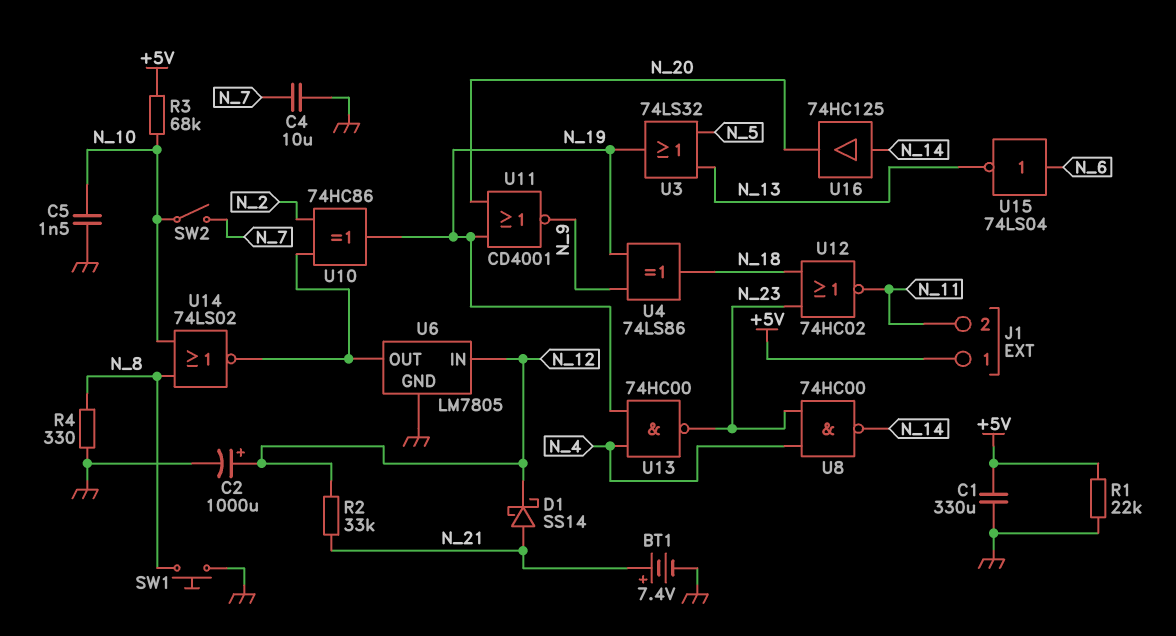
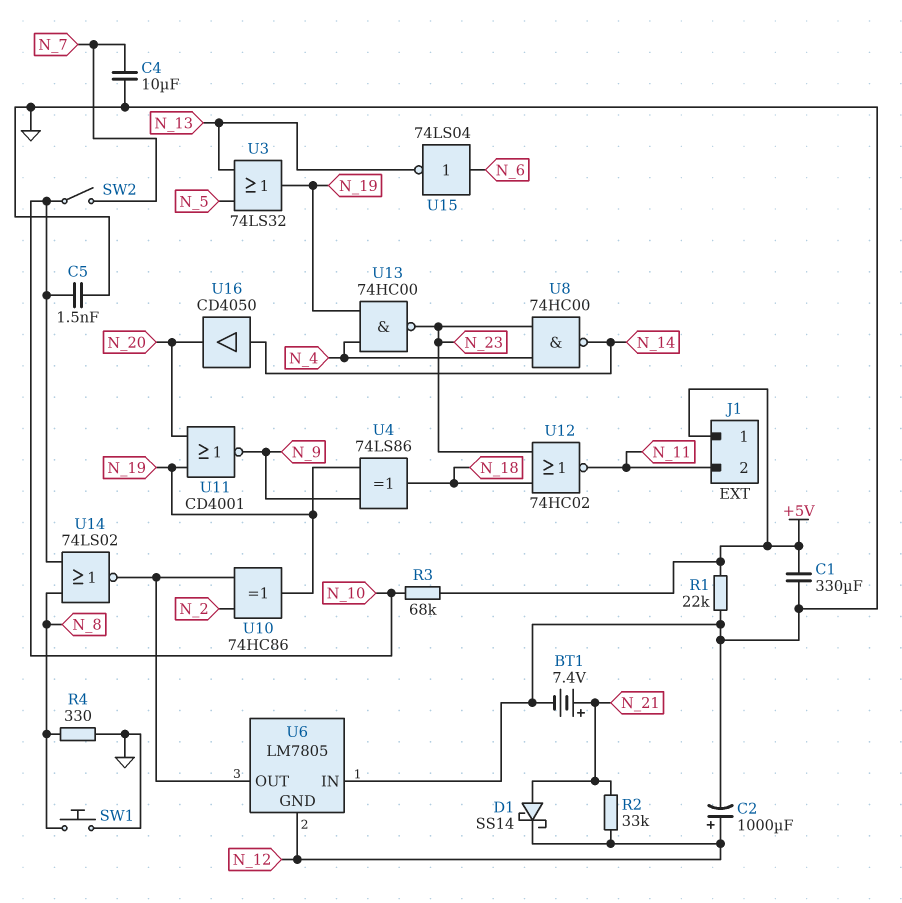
U6 pin GND: GND -> N_12
U6 pin IN: N_12 -> GND
U16: buffer 74HC125 (in N_14, out N_20) -> buffer CD4050 (in N_14, out N_20)

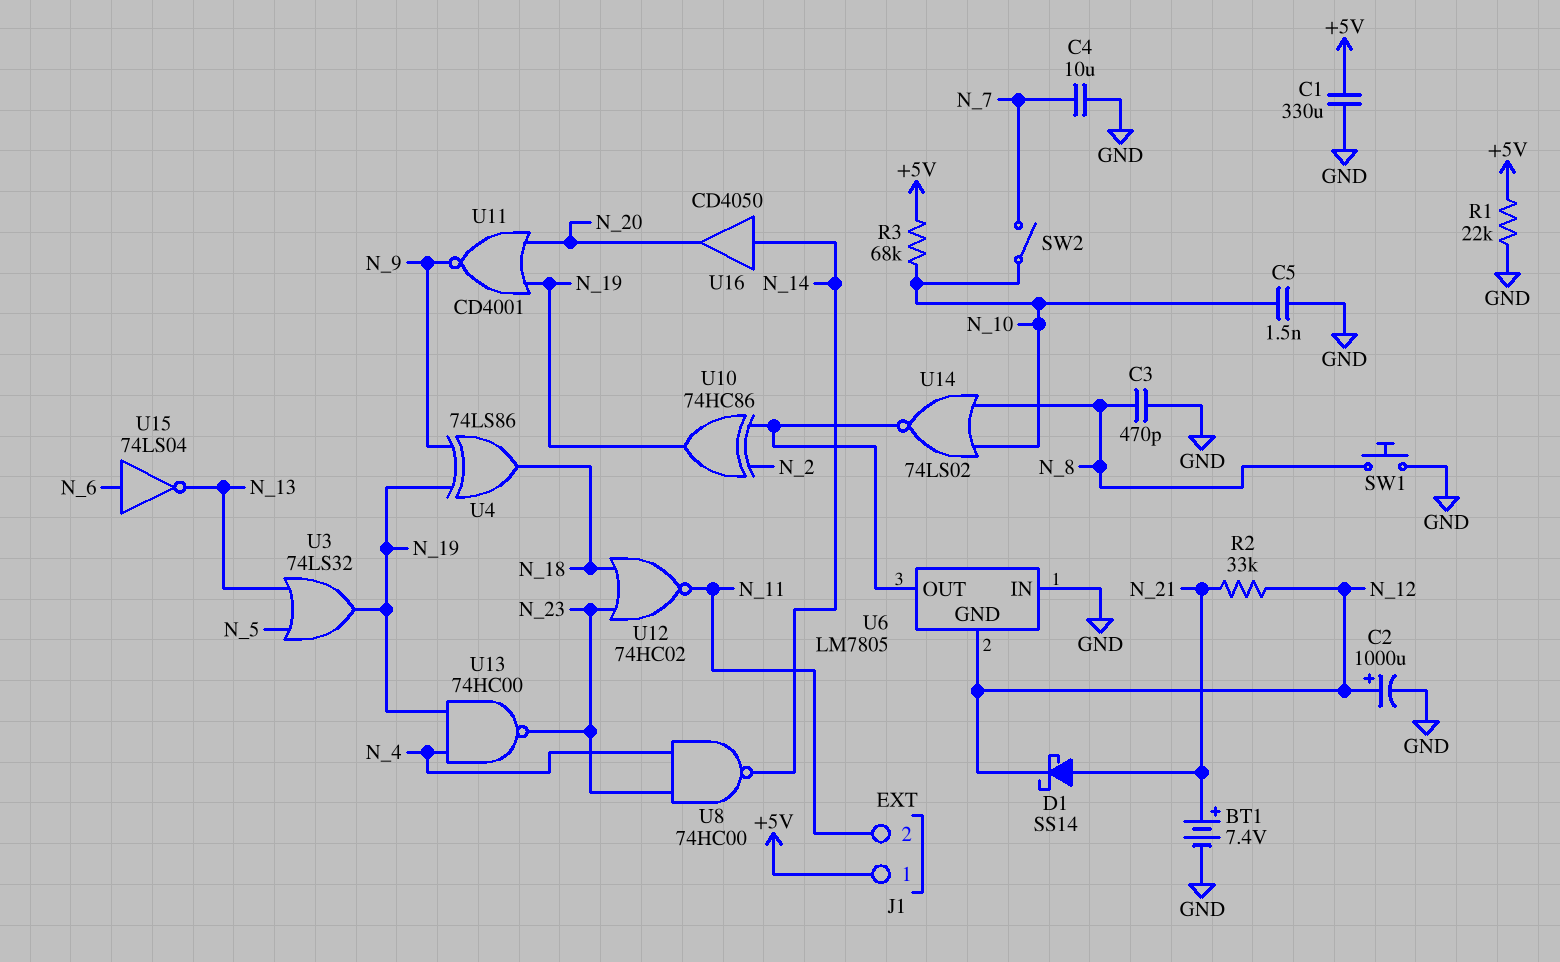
C3: none -> 470pF (GND, N_8)
R4: 330 (GND, N_8) -> none

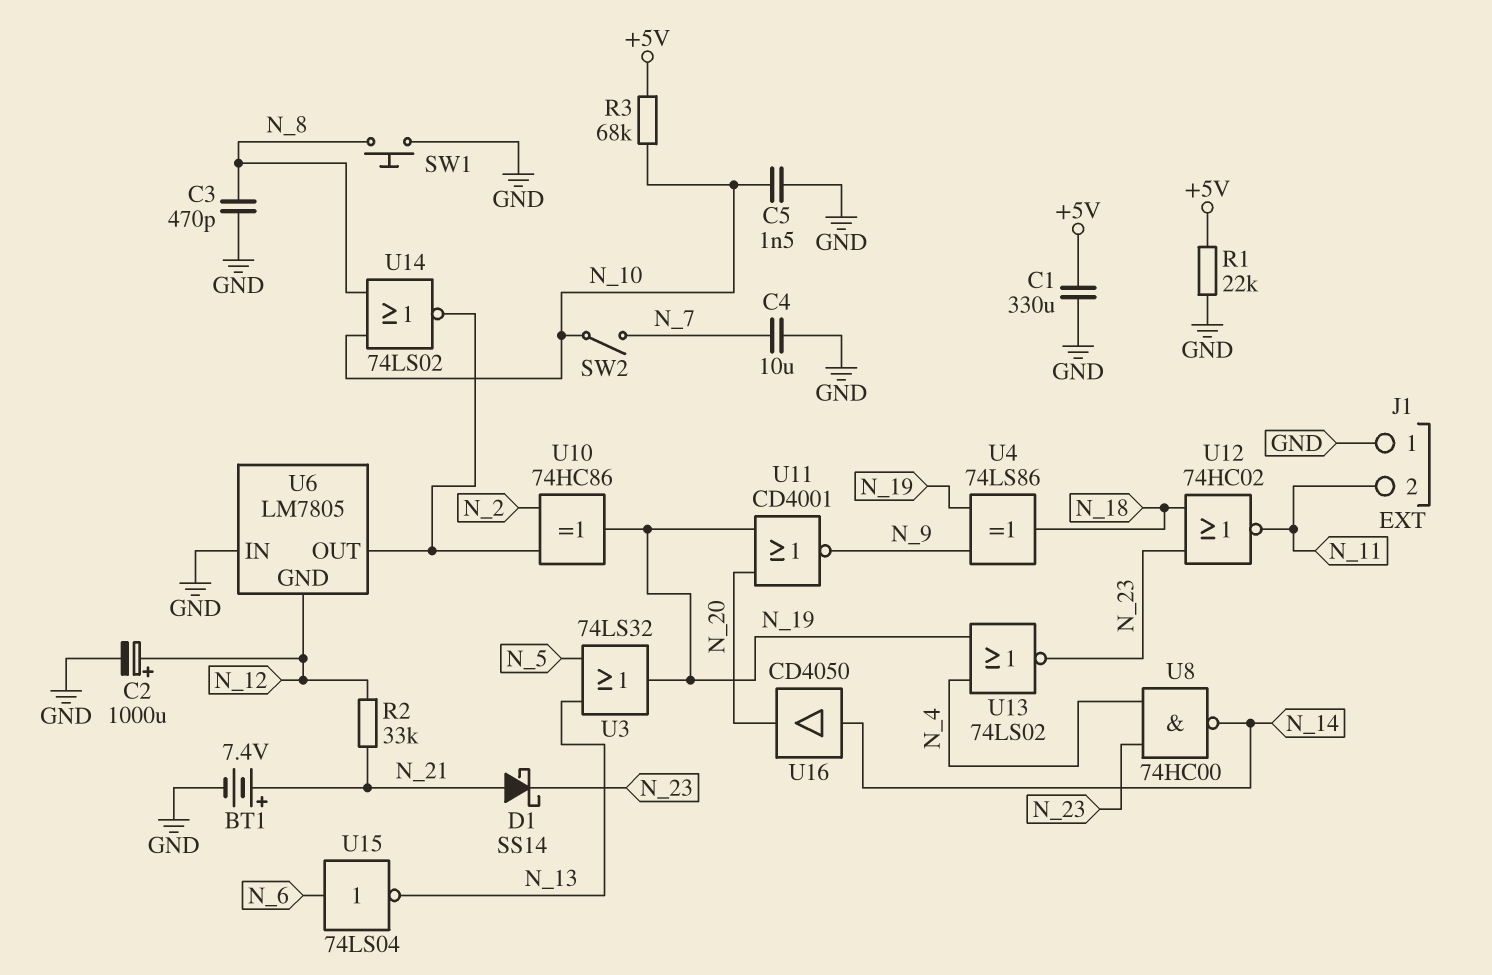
D1: schottky SS14 (A N_21, K N_12) -> schottky SS14 (A N_21, K N_23)
J1 pin 1: +5V -> GND
U13: NAND 74HC00 (in N_4, in N_19, out N_23) -> NOR 74LS02 (in N_4, in N_19, out N_23)

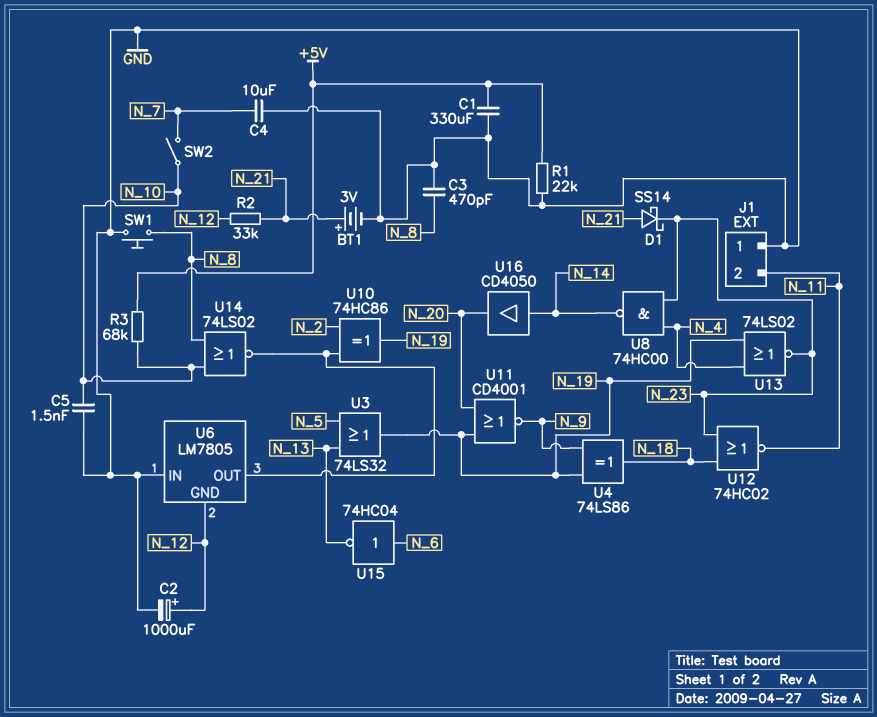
BT1: 7.4V (plus N_21, minus GND) -> 3V (plus N_21, minus GND)
U15: NOT 74LS04 (in N_6, out N_13) -> NOT 74HC04 (in N_6, out N_13)

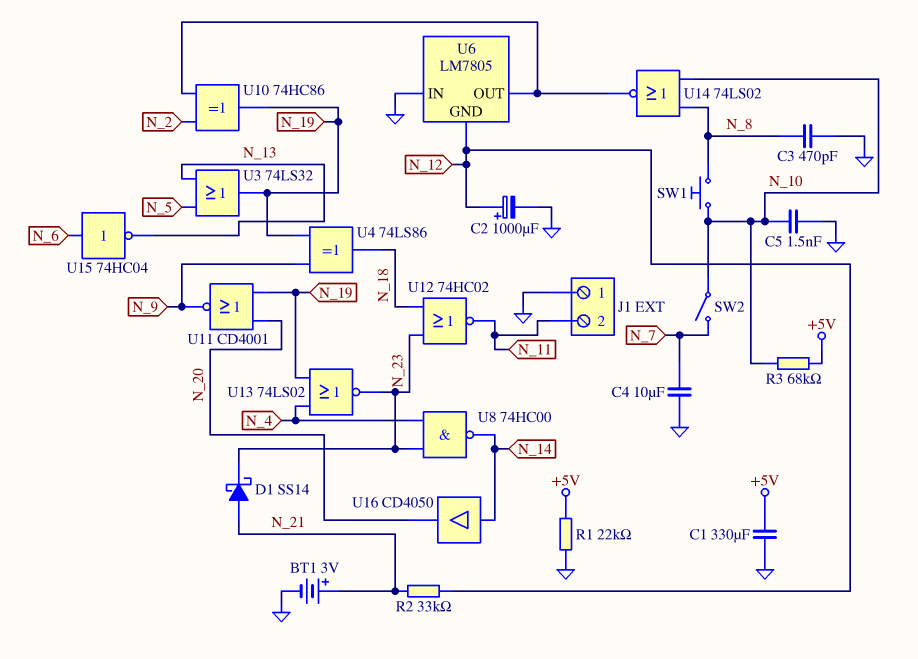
SW1: button (GND, N_8) -> button (N_8, N_10)

